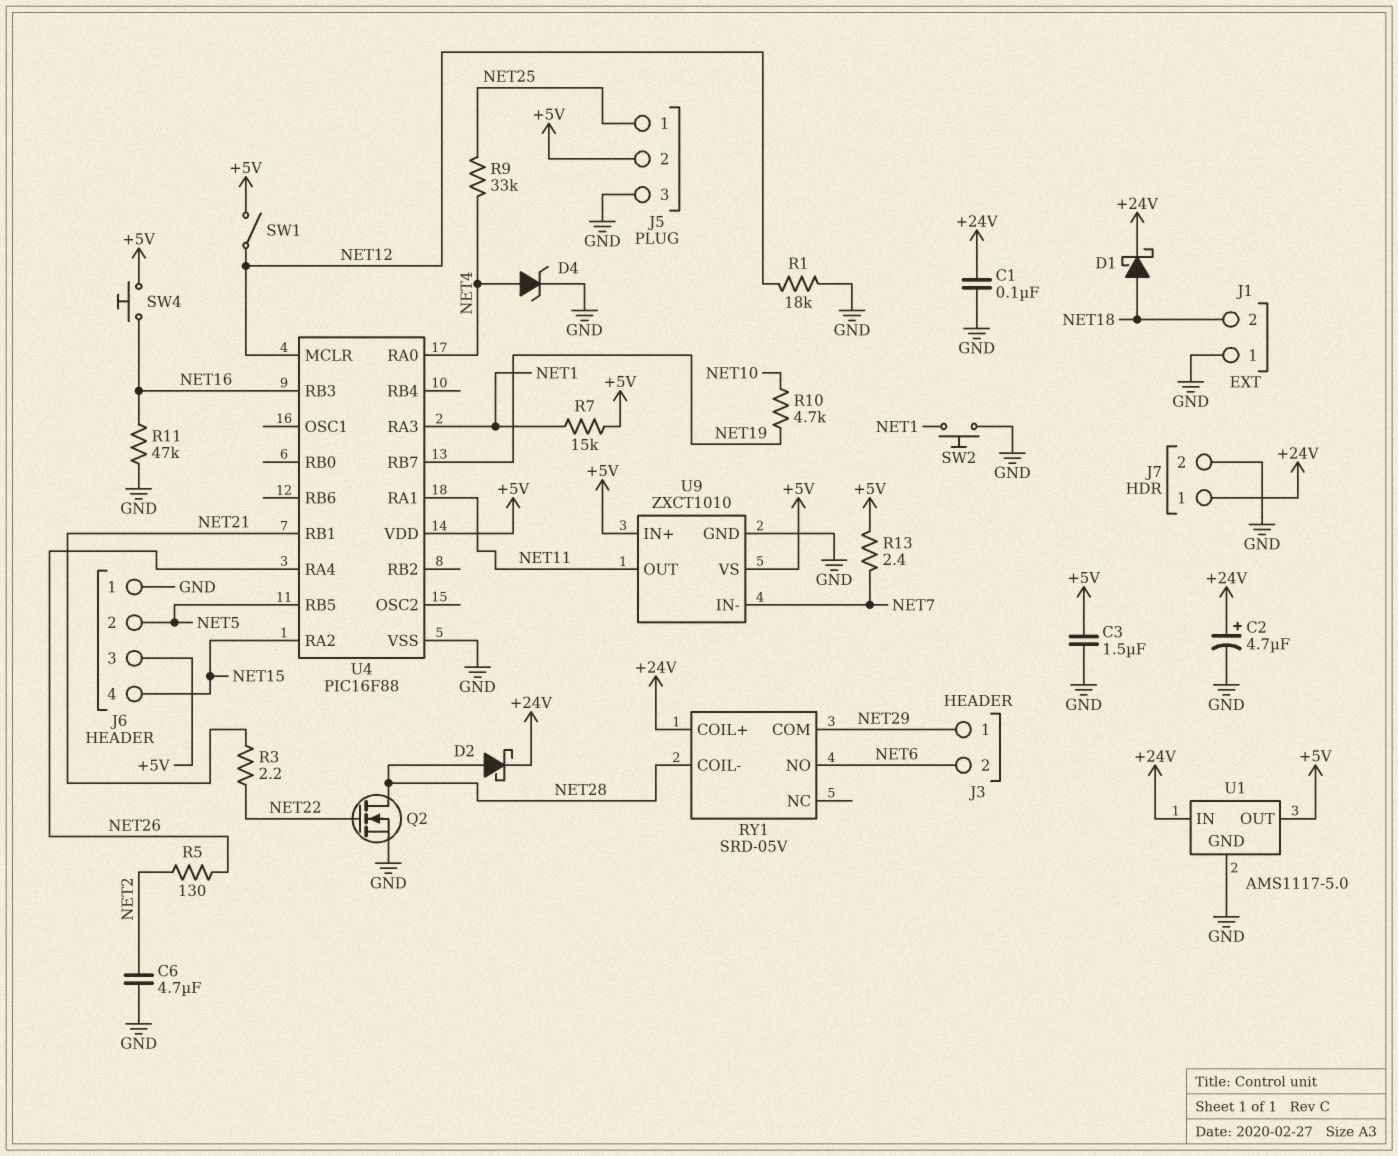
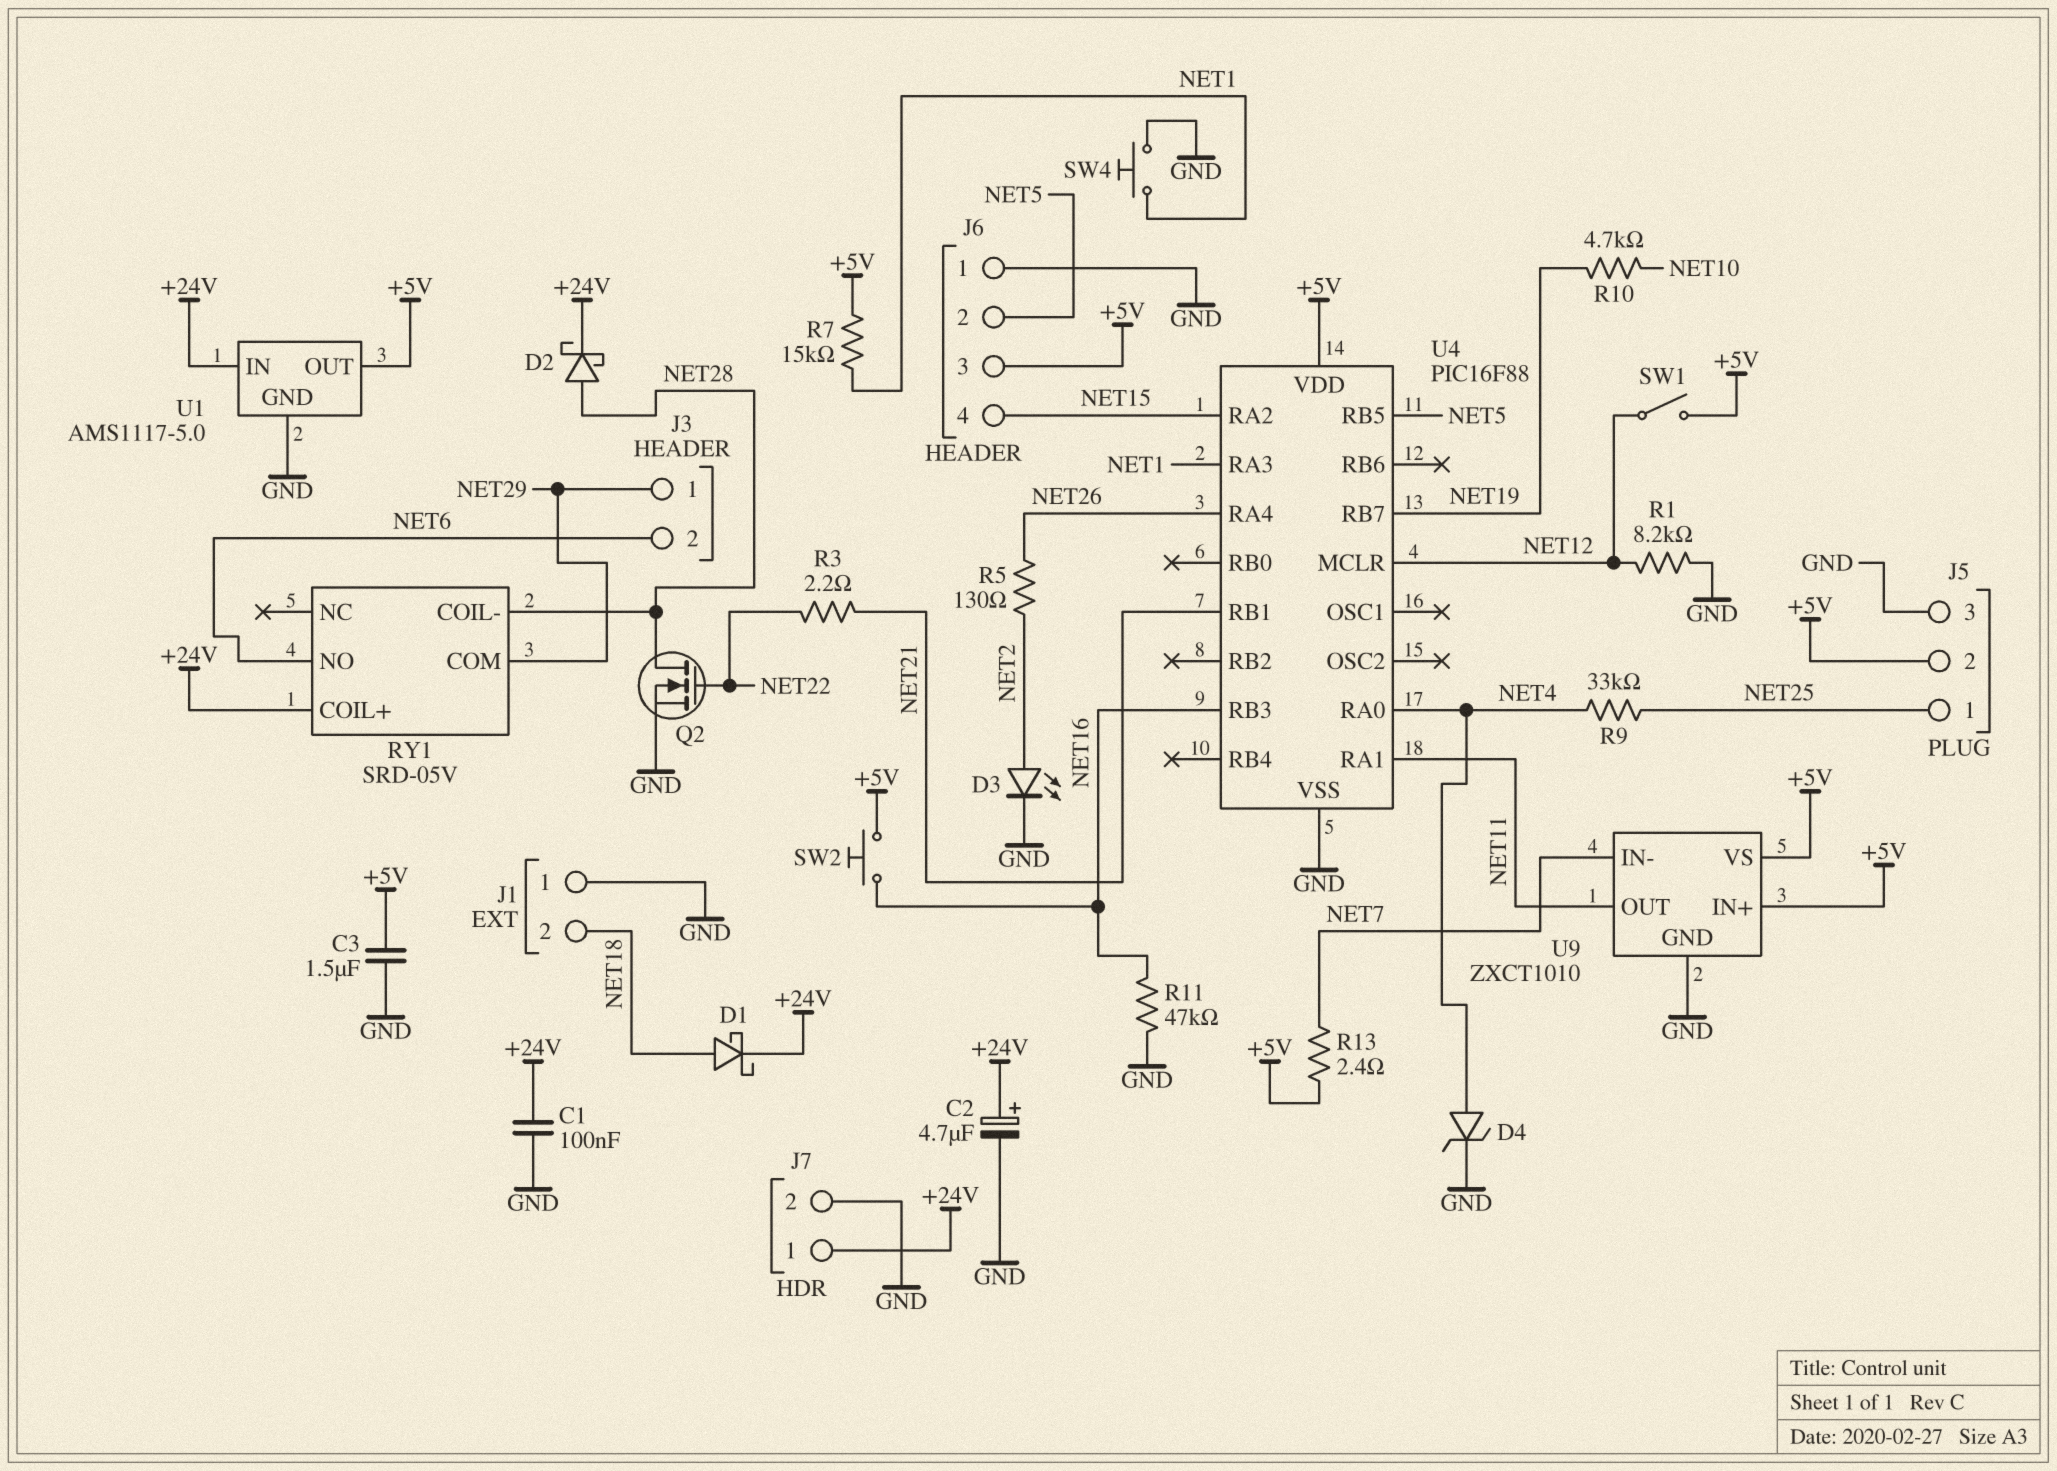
C6: 4.7uF (GND, NET2) -> none
D3: none -> LED (A NET2, K GND)
R1: 18k (GND, NET12) -> 8.2k (GND, NET12)
SW2: button (GND, NET1) -> button (+5V, NET16)
SW4: button (+5V, NET16) -> button (GND, NET1)

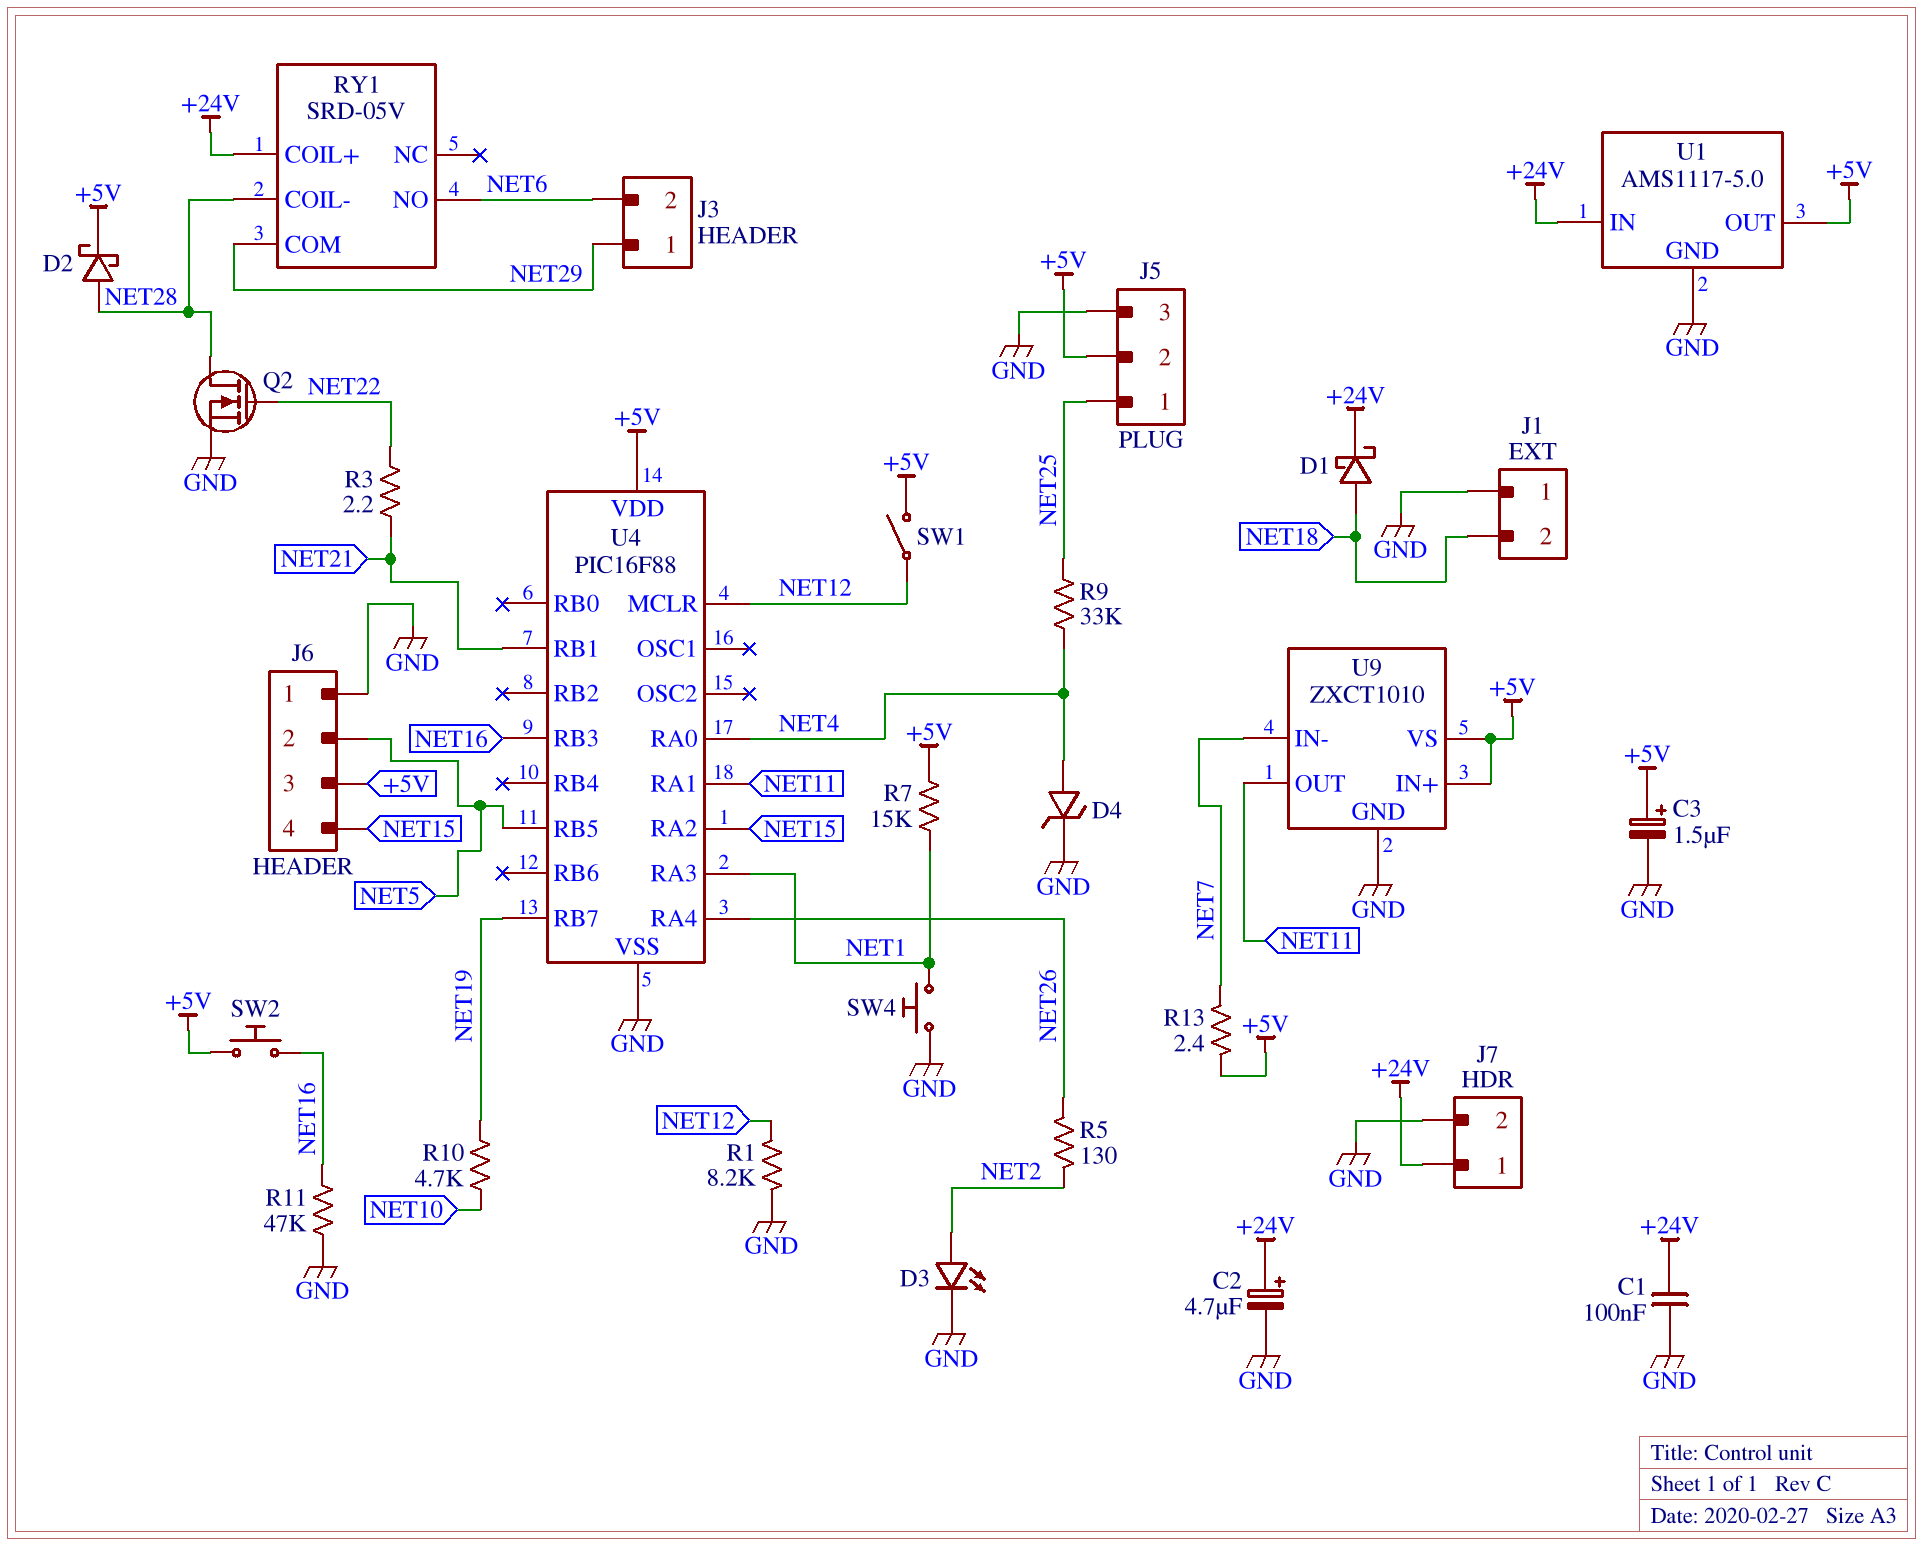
C3: 1.5uF (+5V, GND) -> 1.5uF (plus +5V, minus GND)
D2: schottky (A NET28, K +24V) -> schottky (A NET28, K +5V)

